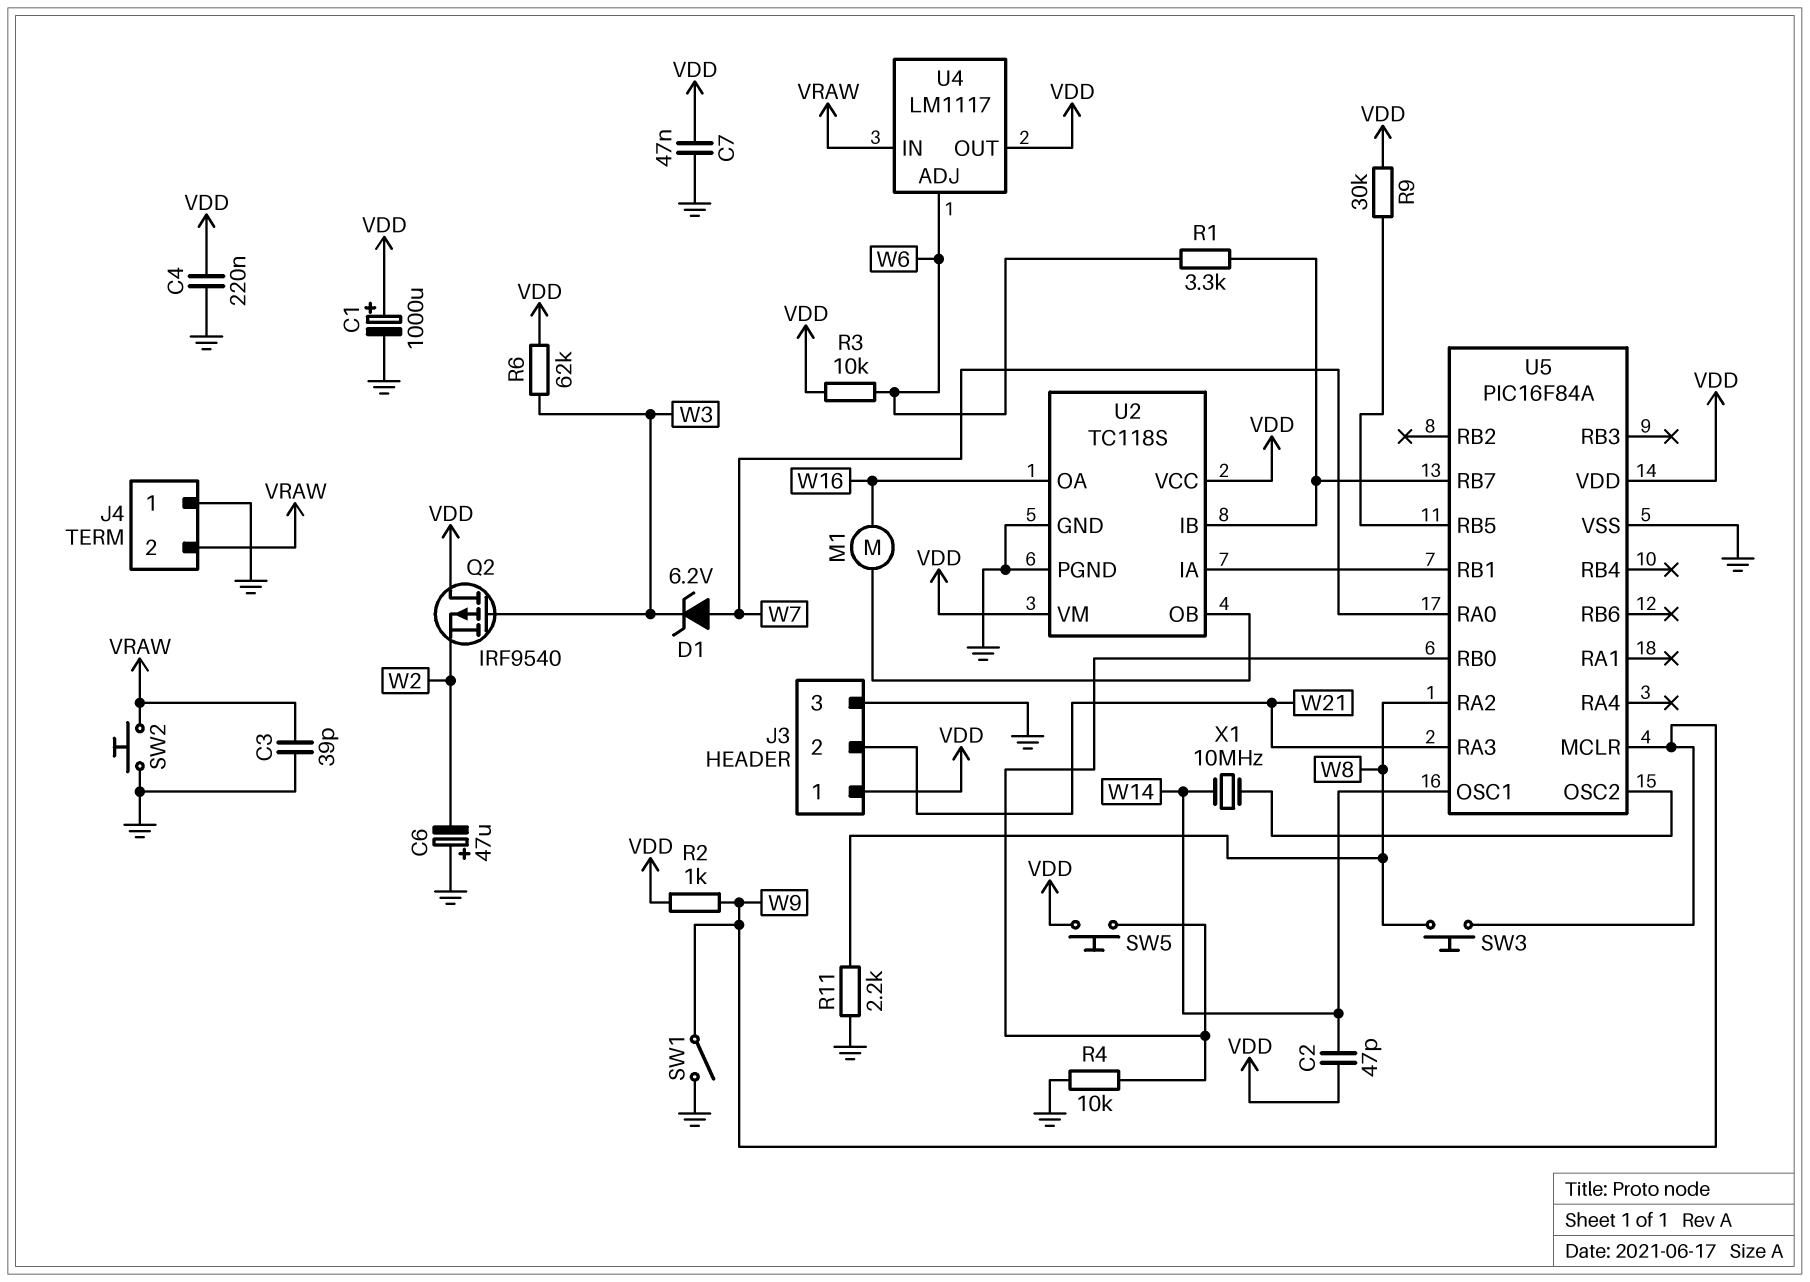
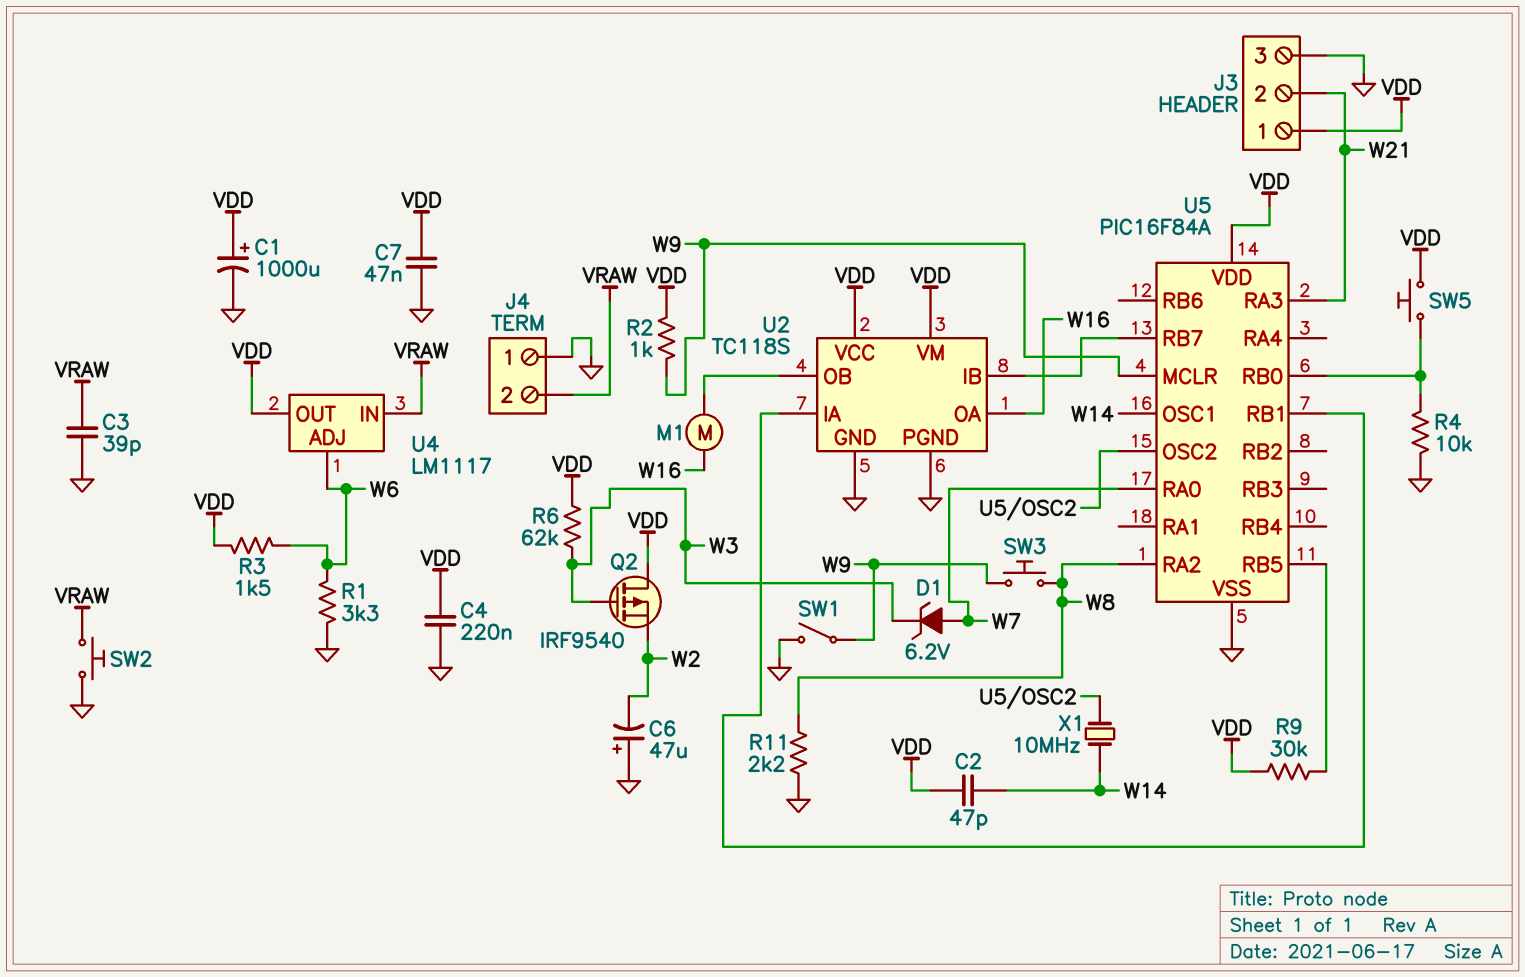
R1: 3.3k (U2/IB, W6) -> 3.3k (GND, W6)
R3: 10k (VDD, W6) -> 1.5k (VDD, W6)

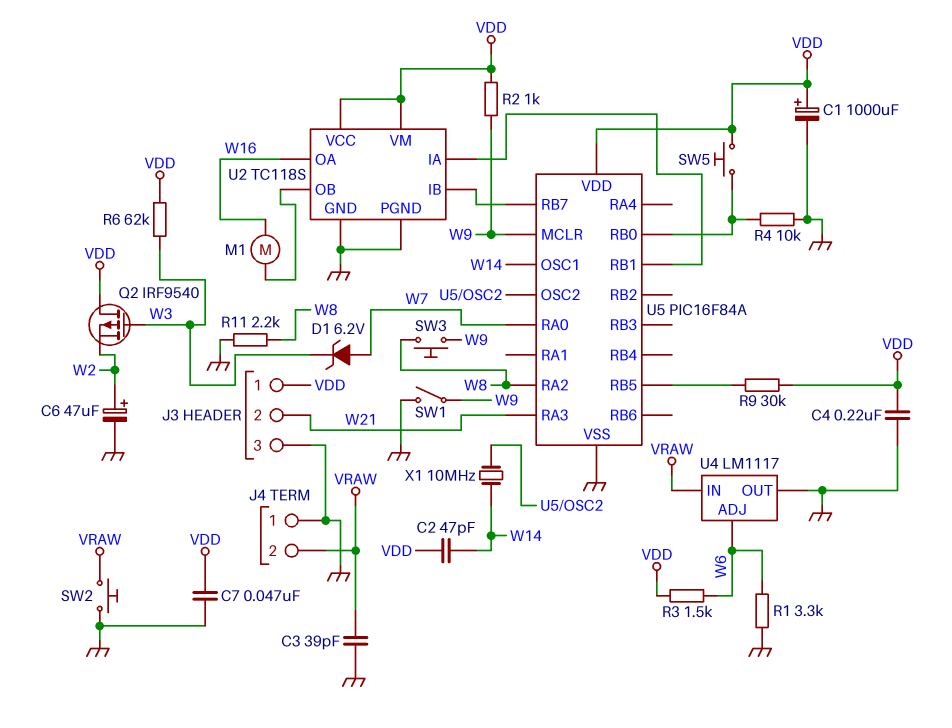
C6: 47uF (plus GND, minus W2) -> 47uF (plus W2, minus GND)
U4 pin OUT: VDD -> GND

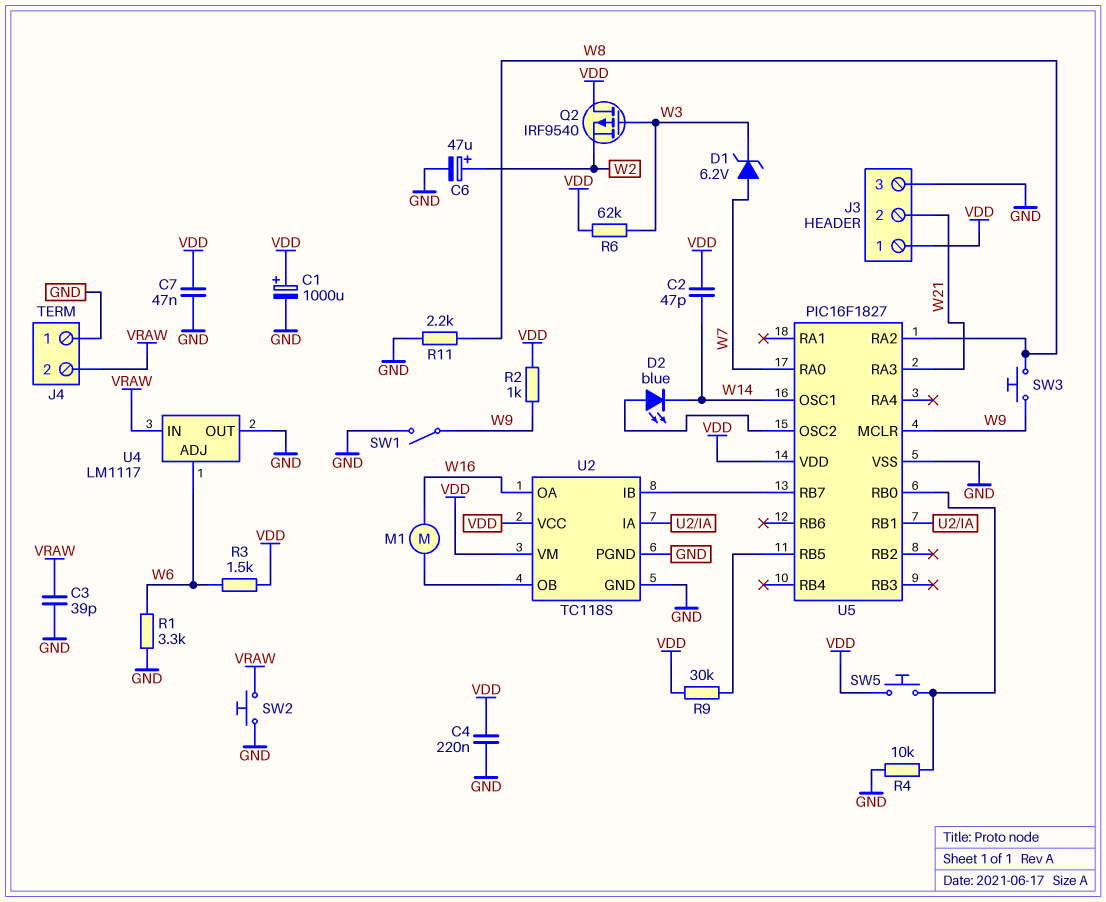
D2: none -> LED blue (A U5/OSC2, K W14)
U5: PIC16F84A -> PIC16F1827
X1: 10MHz (U5/OSC2, W14) -> none

